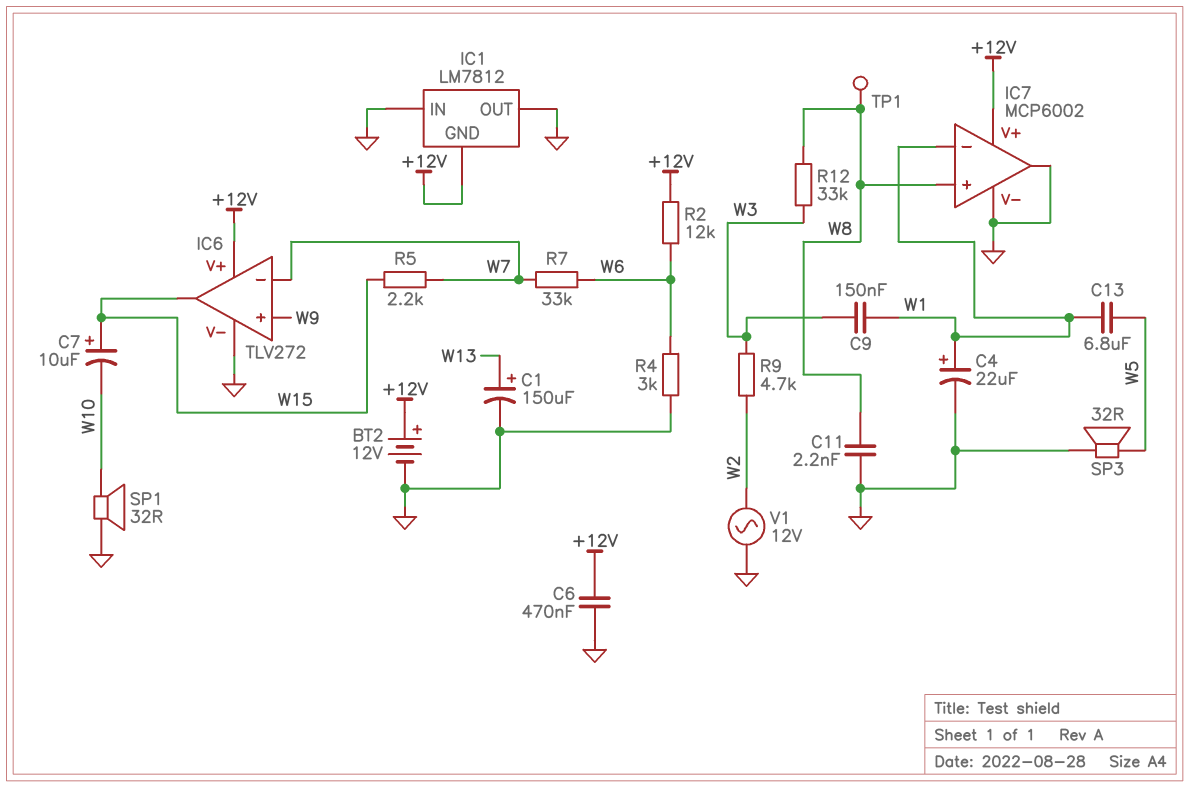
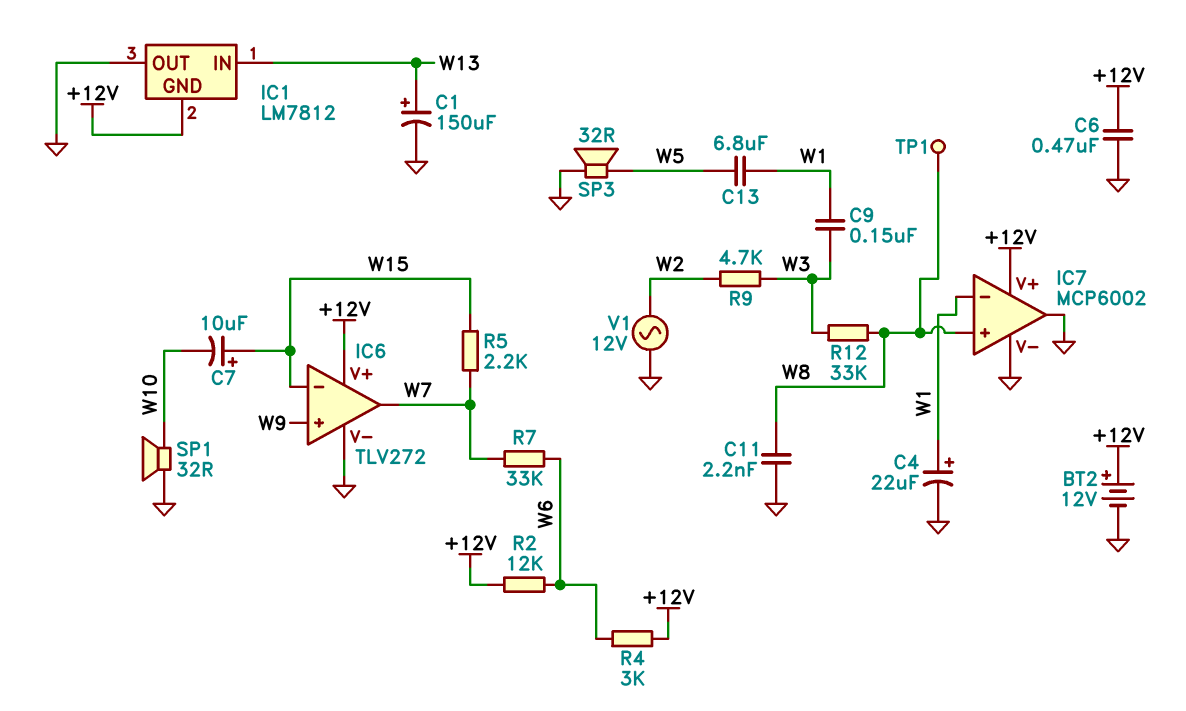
IC1 pin IN: GND -> W13
IC6 pin in-: W7 -> W15
IC6 pin out: W15 -> W7
R4: 3k (GND, W6) -> 3k (+12V, W6)

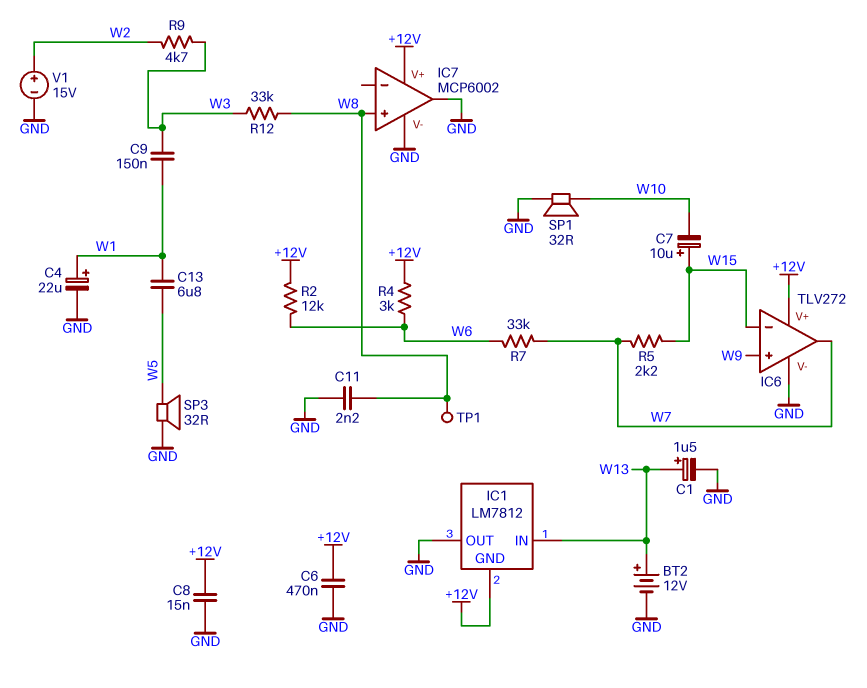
BT2: 12V (plus +12V, minus GND) -> 12V (plus W13, minus GND)
C1: 150uF (plus W13, minus GND) -> 1.5uF (plus W13, minus GND)
C8: none -> 15nF (+12V, GND)
IC7 pin in-: W1 -> none
V1: AC 12V (GND, W2) -> 15V (plus W2, minus GND)

